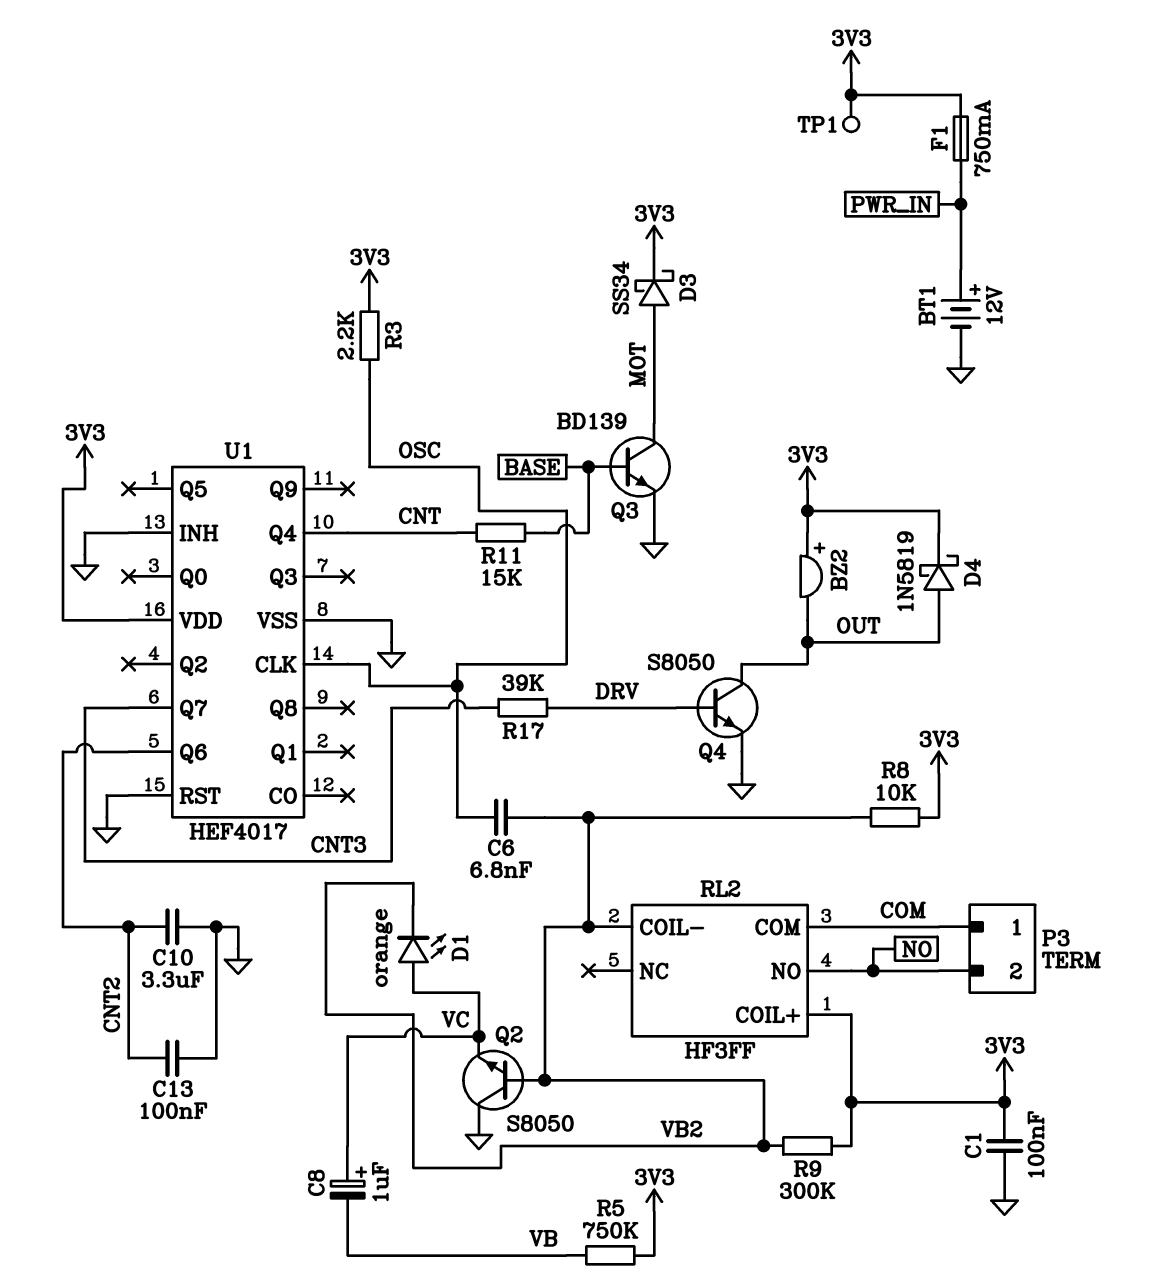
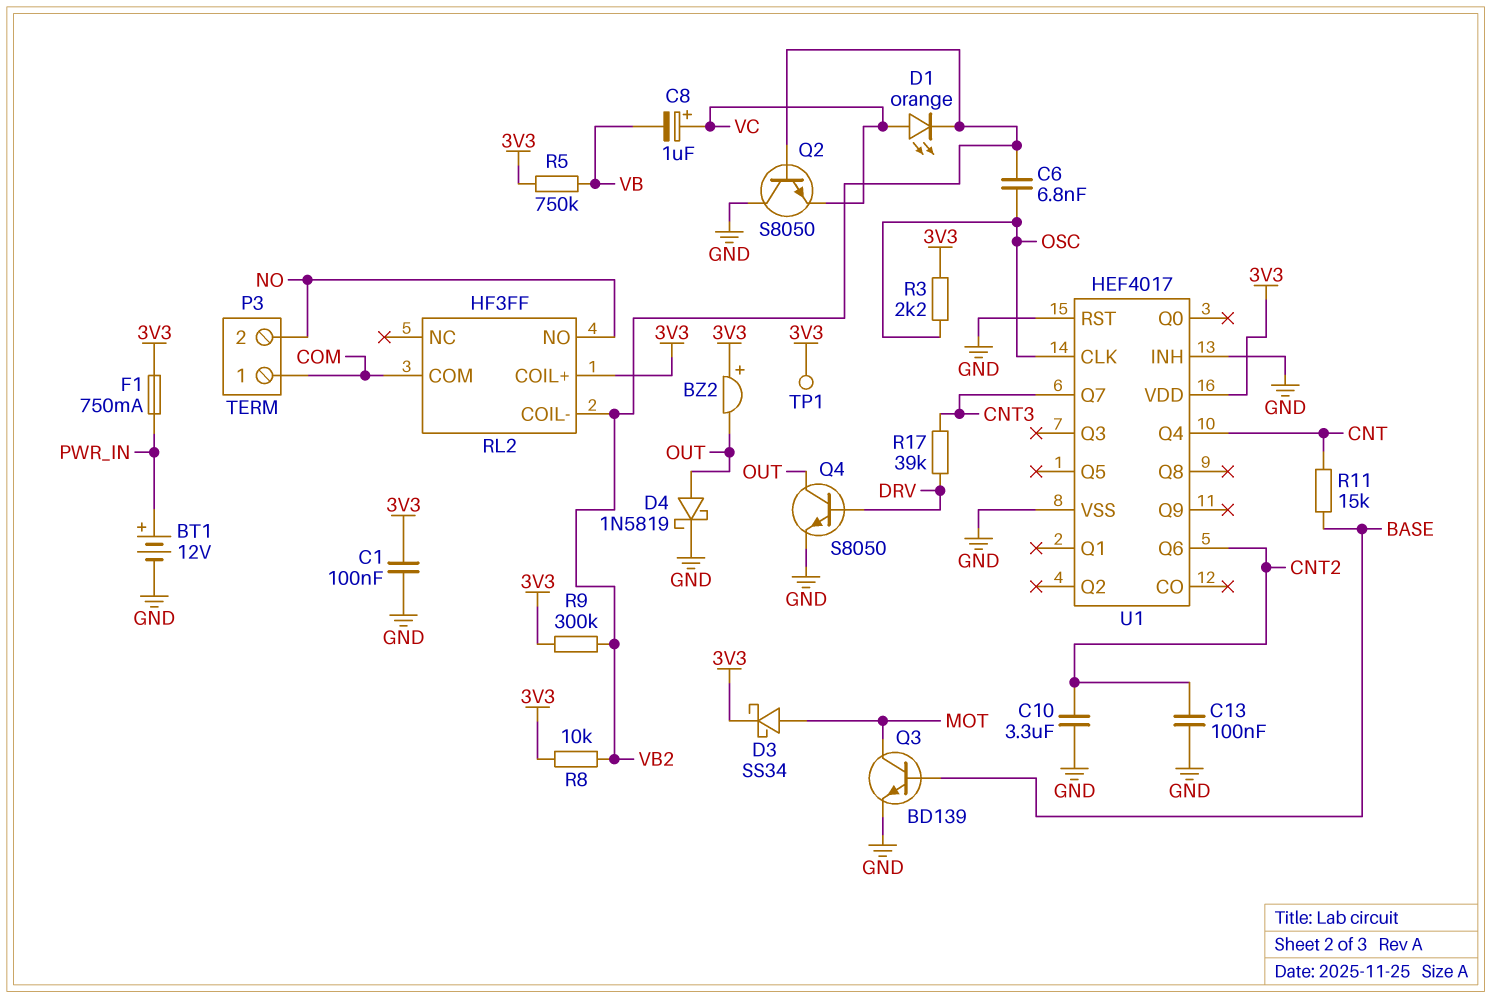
D4: schottky 1N5819 (A OUT, K 3V3) -> schottky 1N5819 (A OUT, K GND)

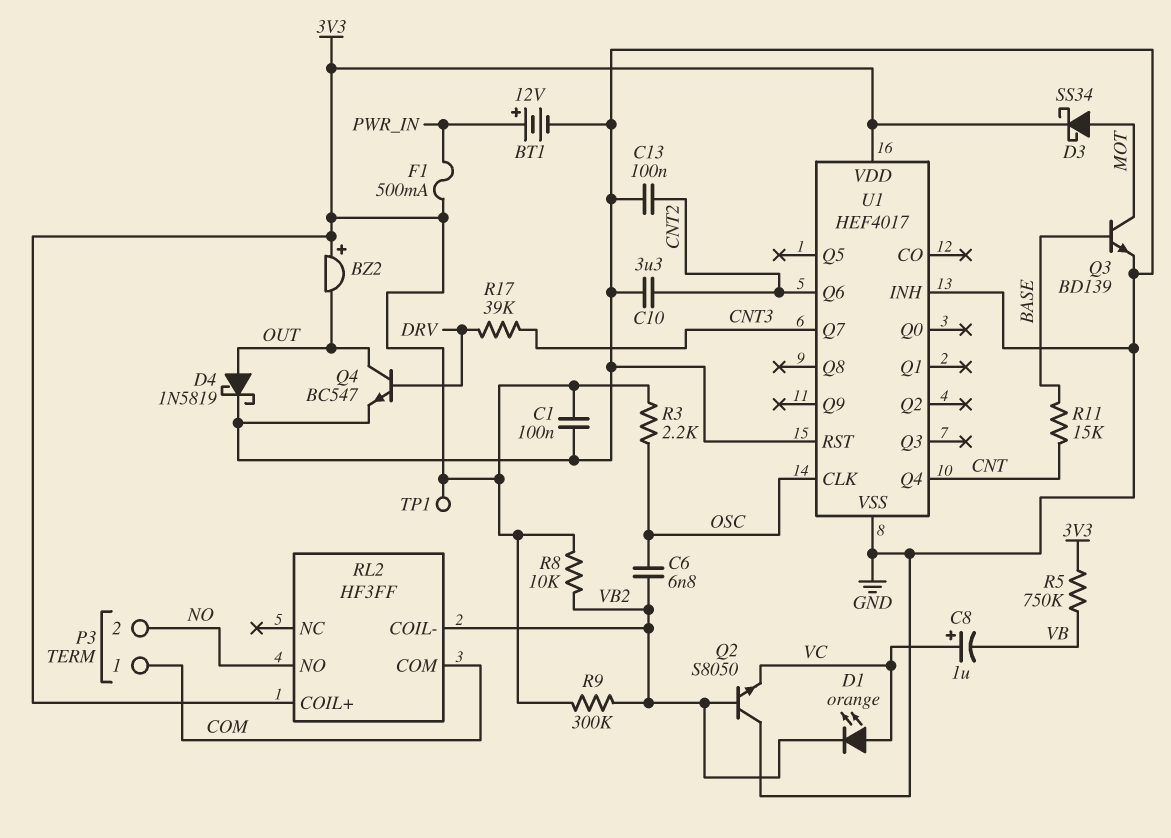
F1: 750mA (3V3, PWR_IN) -> 500mA (3V3, PWR_IN)
Q4: NPN S8050 (B DRV, C OUT, E GND) -> NPN BC547 (B DRV, C OUT, E GND)

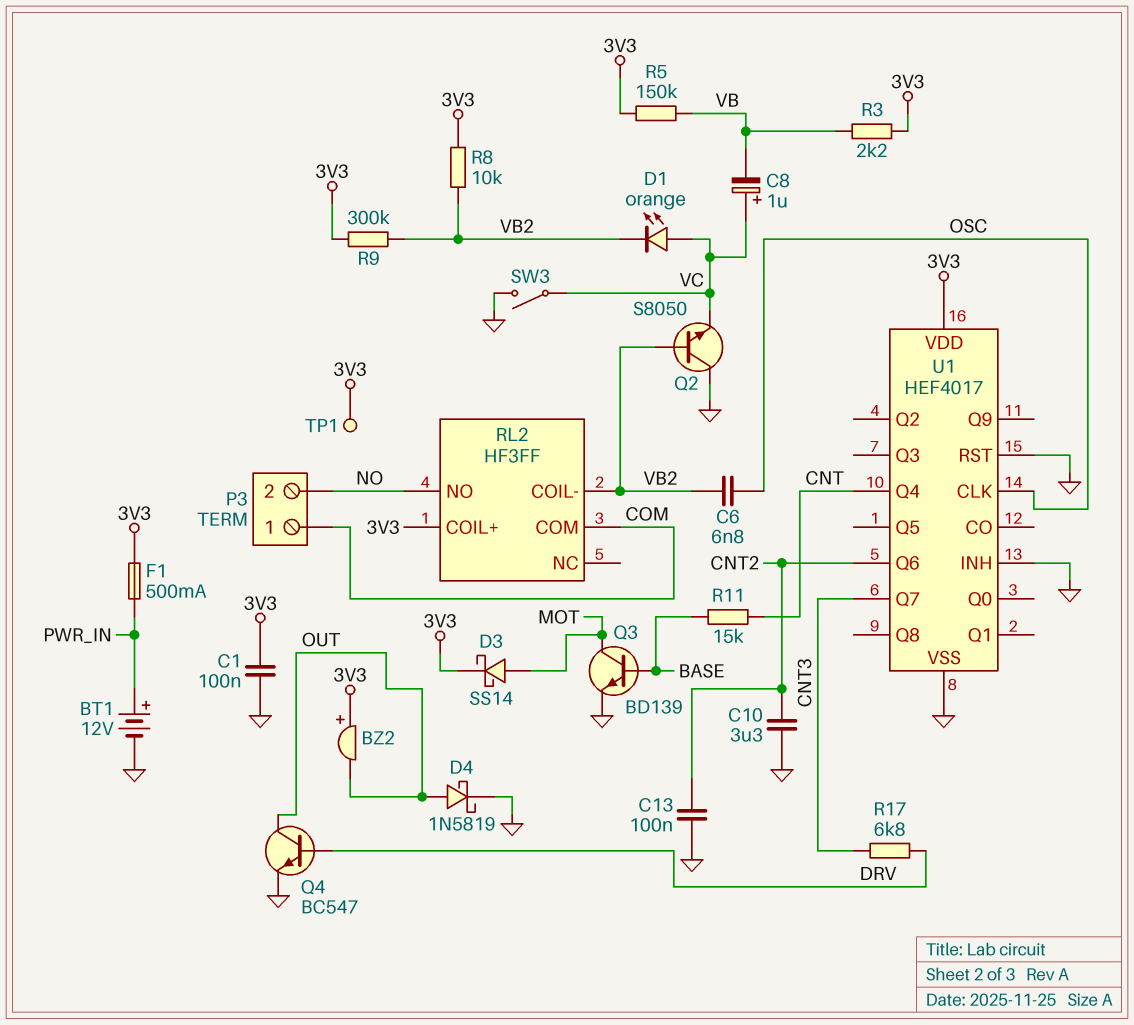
D3: schottky SS34 (A MOT, K 3V3) -> schottky SS14 (A MOT, K 3V3)
R3: 2.2k (3V3, OSC) -> 2.2k (3V3, VB)
R5: 750k (3V3, VB) -> 150k (3V3, VB)
R17: 39k (CNT3, DRV) -> 6.8k (CNT3, DRV)
SW3: none -> switch (GND, VC)

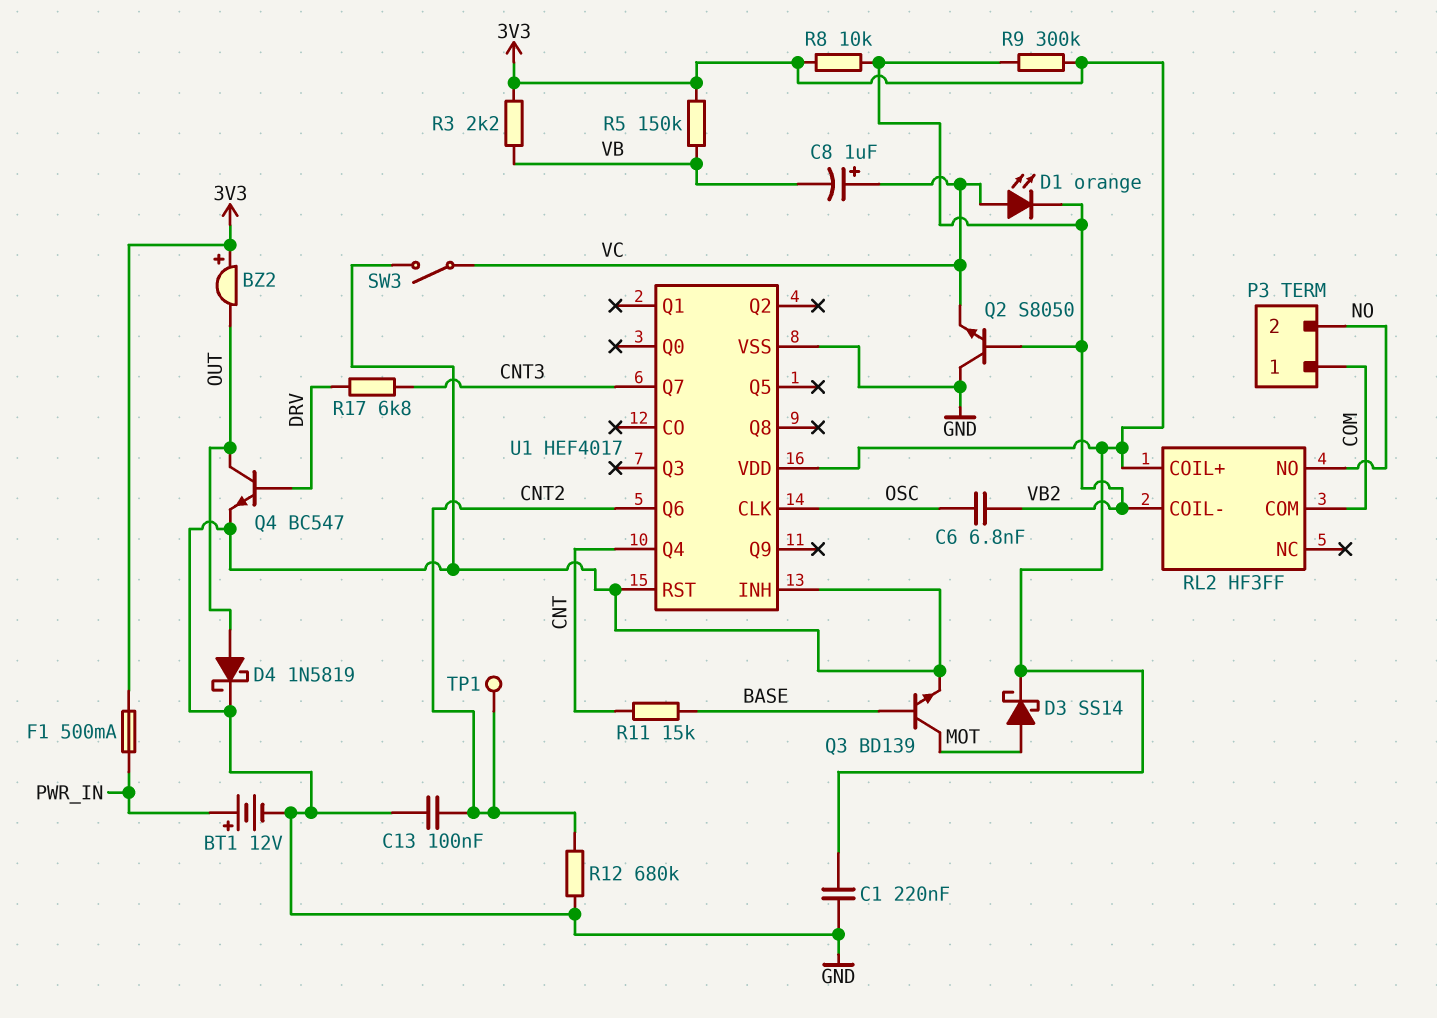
C1: 100nF (3V3, GND) -> 220nF (3V3, GND)
C10: 3.3uF (CNT2, GND) -> none
R12: none -> 680k (CNT2, GND)
TP1: test point (3V3) -> test point (CNT2)

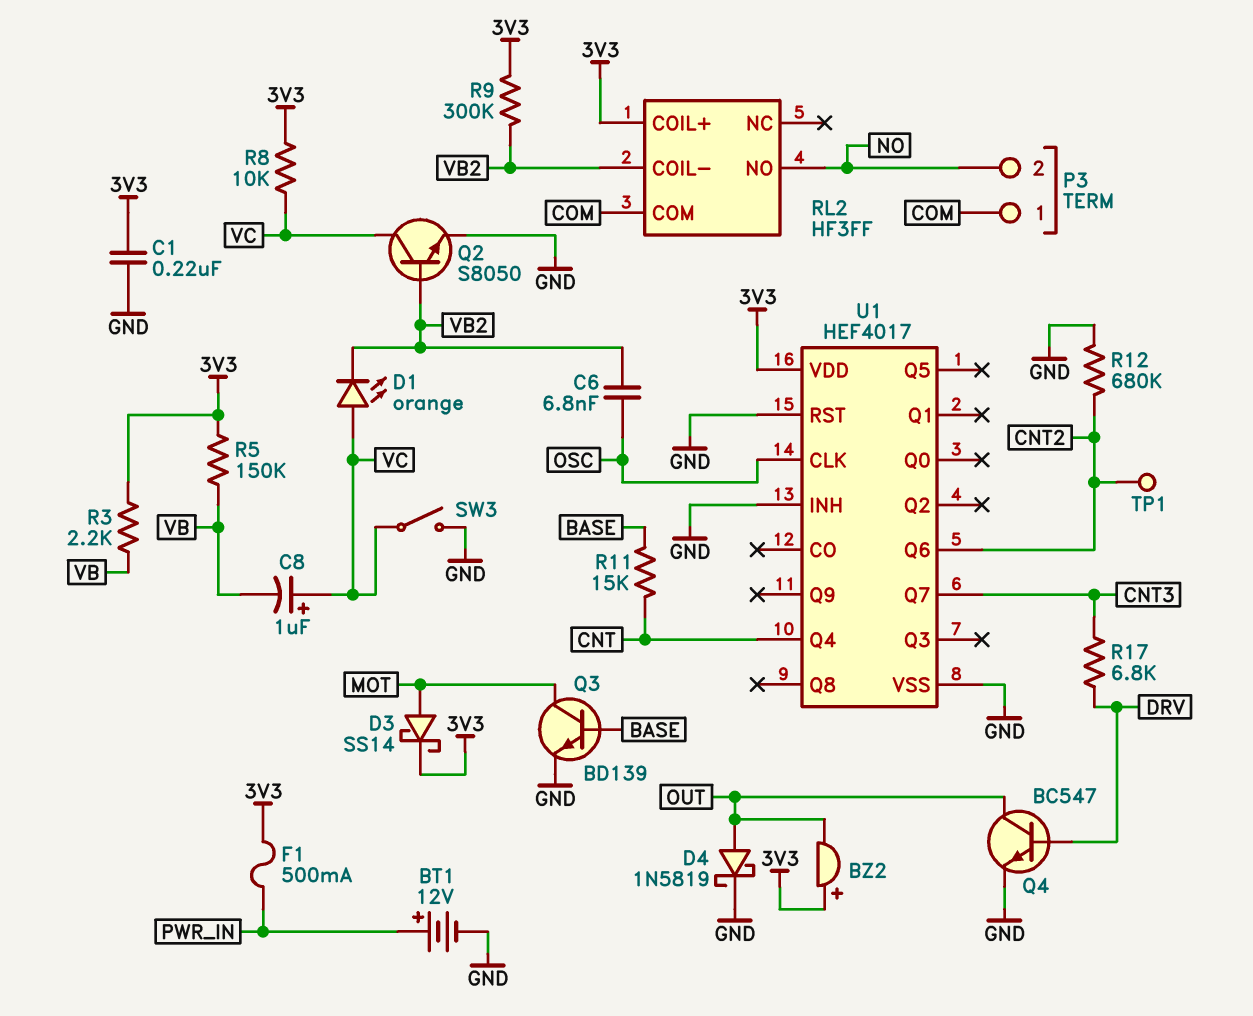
C13: 100nF (CNT2, GND) -> none
Q2: NPN S8050 (B VB2, C GND, E VC) -> NPN S8050 (B VB2, C VC, E GND)
R8: 10k (3V3, VB2) -> 10k (3V3, VC)

